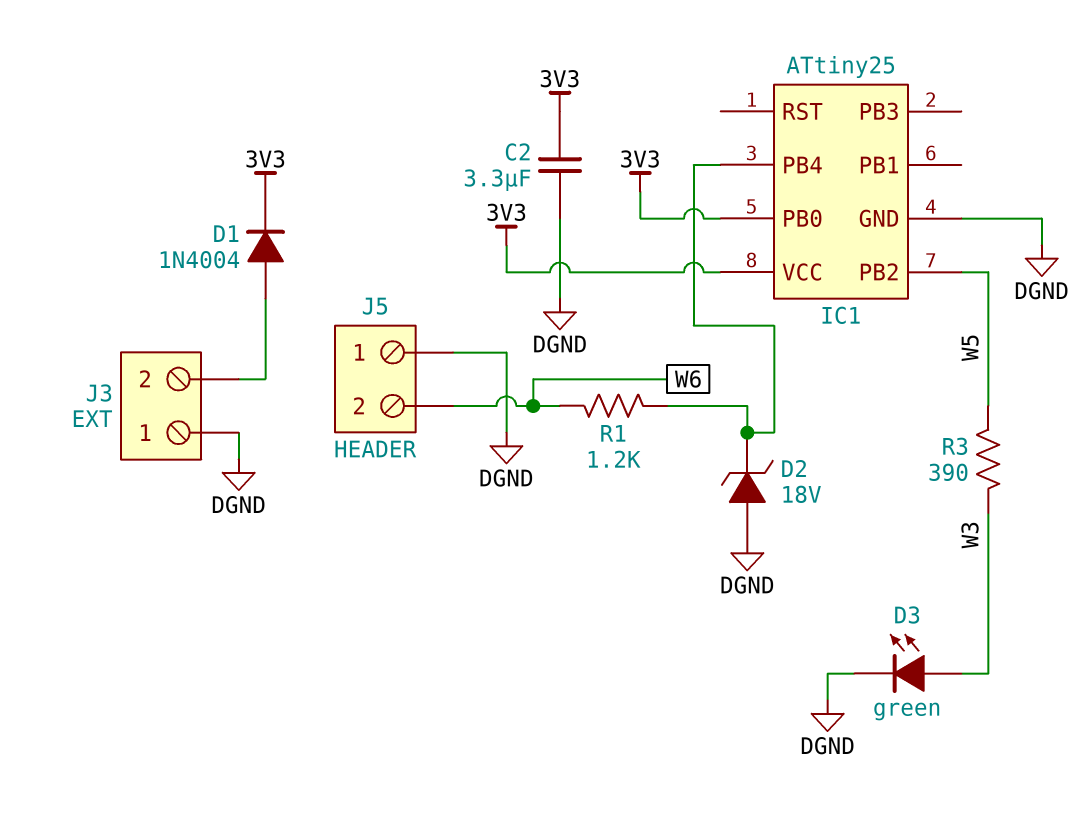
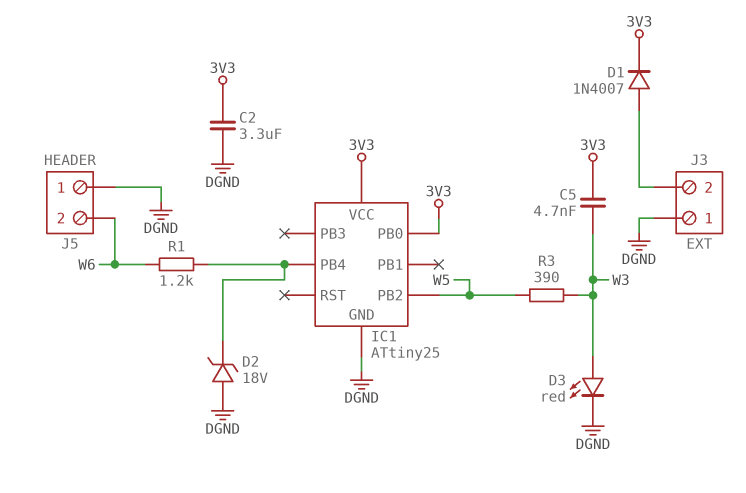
C5: none -> 4.7nF (3V3, W3)
D1: diode 1N4004 (A J3/2, K 3V3) -> diode 1N4007 (A J3/2, K 3V3)
D3: LED green (A W3, K DGND) -> LED red (A W3, K DGND)

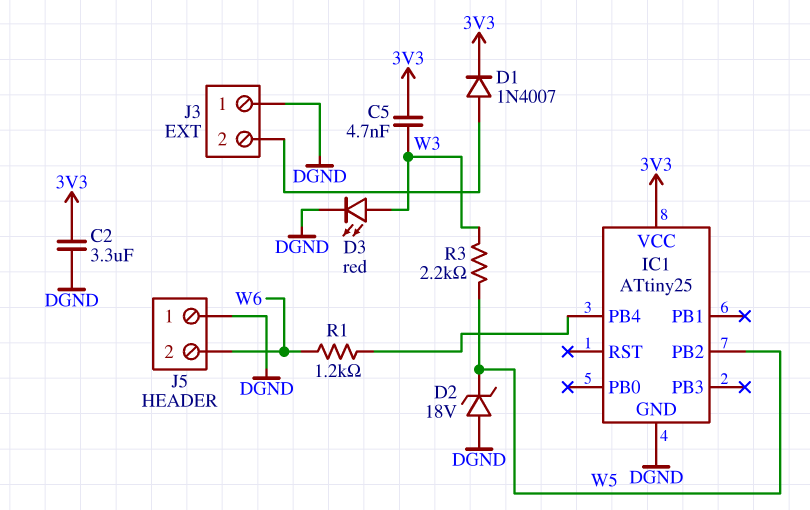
D2: zener 18V (A DGND, K IC1/PB4) -> zener 18V (A DGND, K W5)
IC1 pin PB0: 3V3 -> none
R3: 390 (W3, W5) -> 2.2k (W3, W5)

